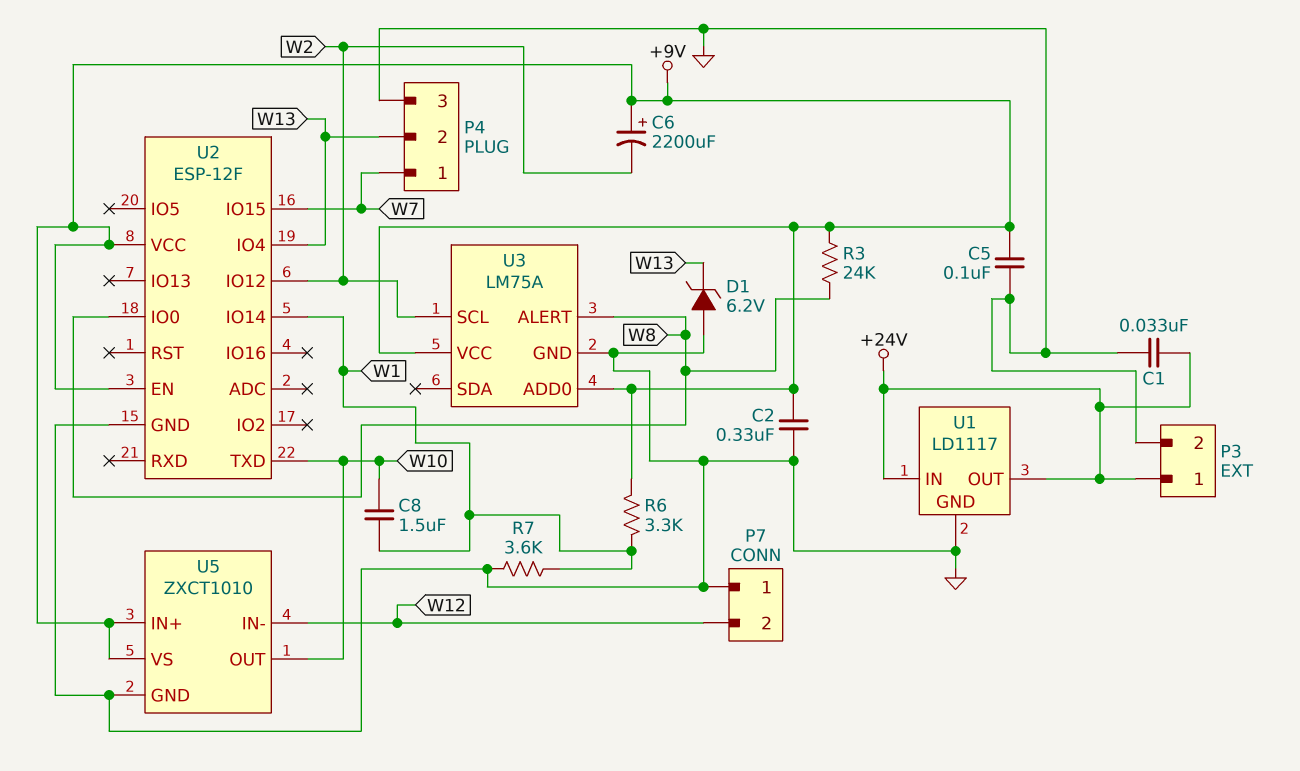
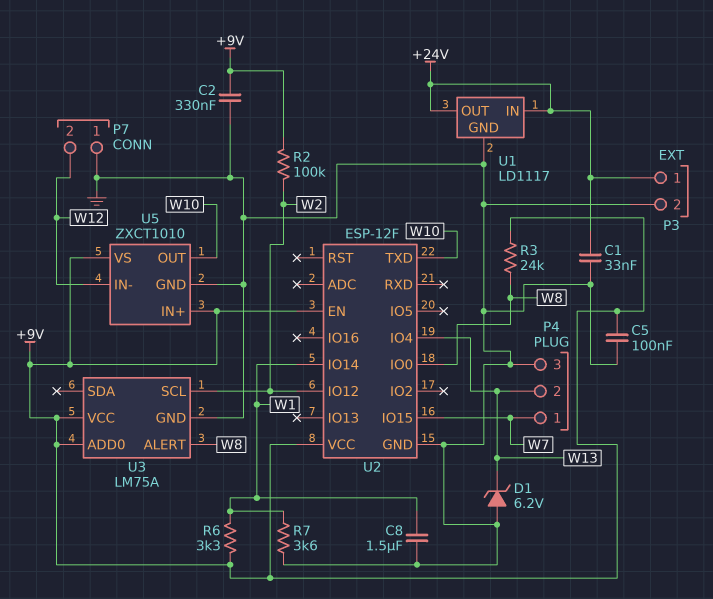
C6: 2200uF (plus +9V, minus W2) -> none
C8: 1.5uF (W1, W10) -> 1.5uF (GND, W1)
R2: none -> 100k (+9V, W2)

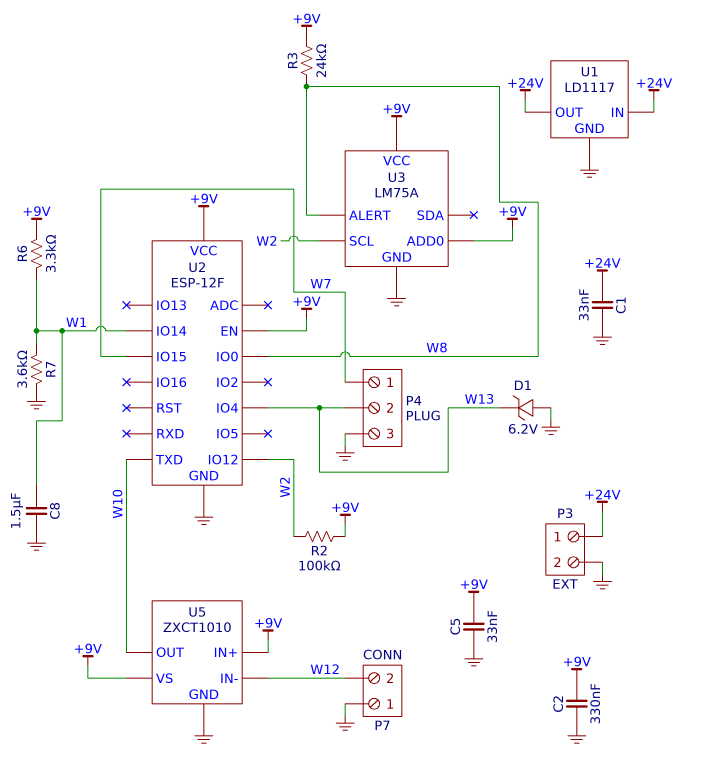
C5: 100nF (+9V, GND) -> 33nF (+9V, GND)

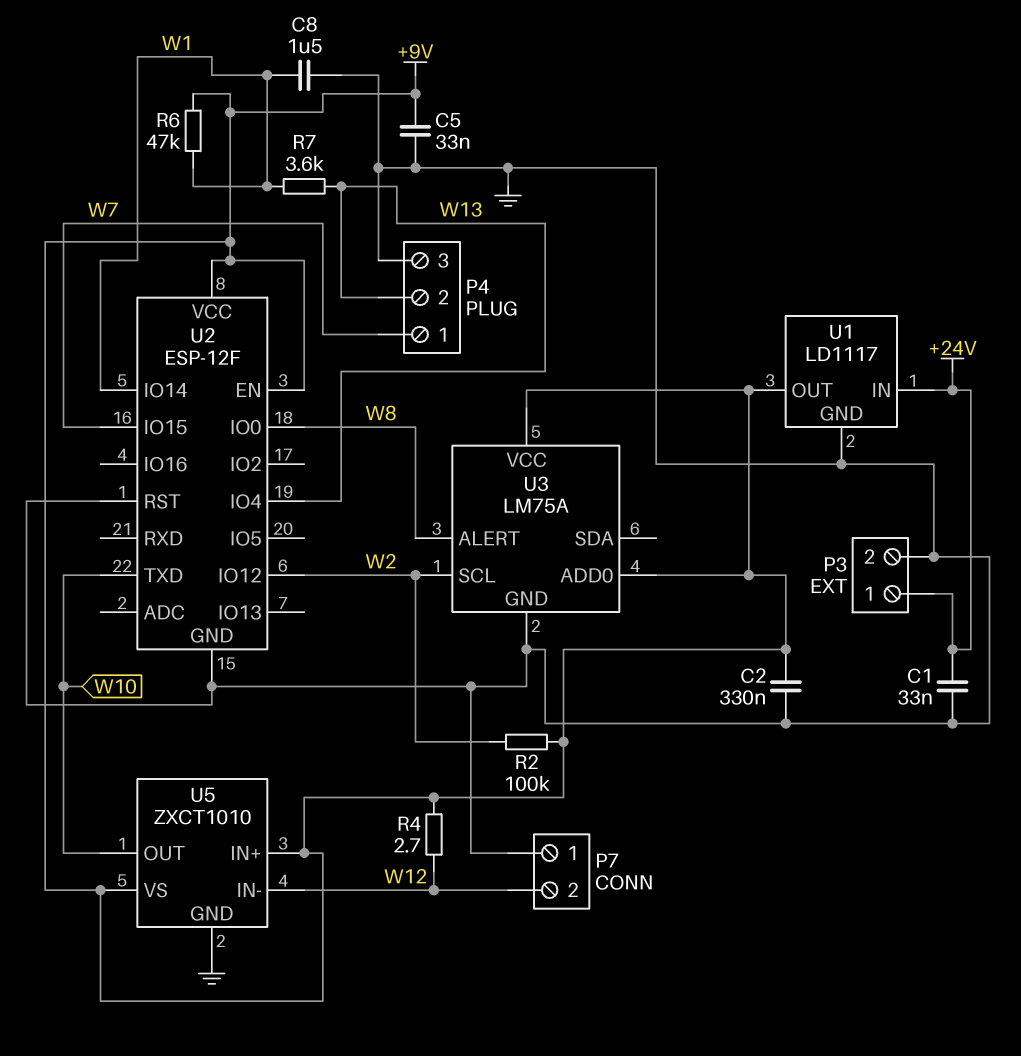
D1: zener 6.2V (A GND, K W13) -> none
R3: 24k (+9V, W8) -> none
R4: none -> 2.7 (+9V, W12)
R6: 3.3k (+9V, W1) -> 47k (+9V, W1)
R7: 3.6k (GND, W1) -> 3.6k (W1, W13)
U1 pin OUT: +24V -> +9V
U2 pin RST: none -> GND

